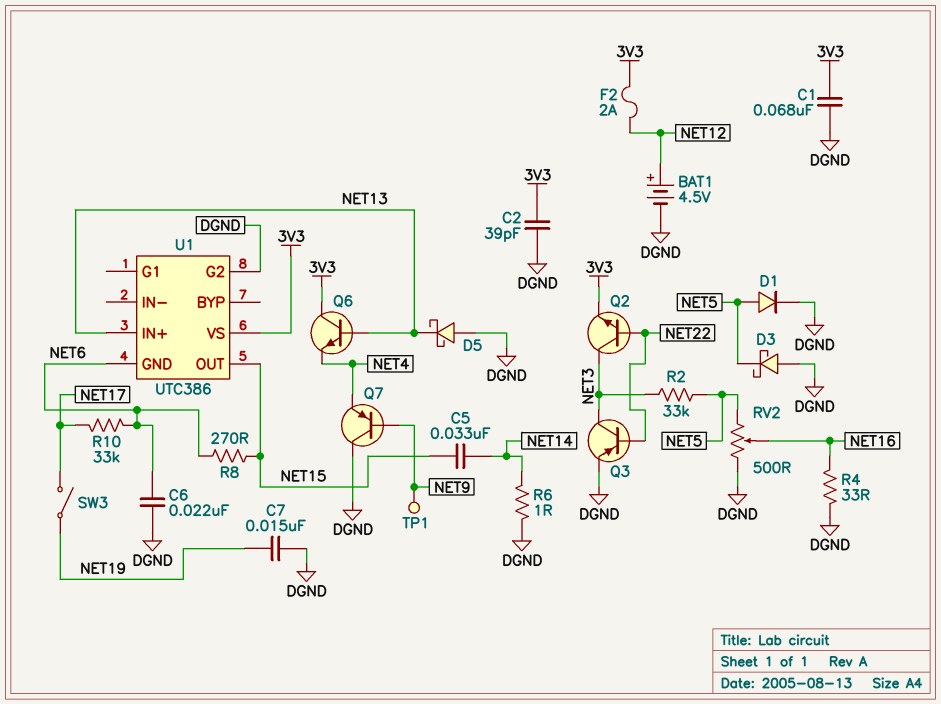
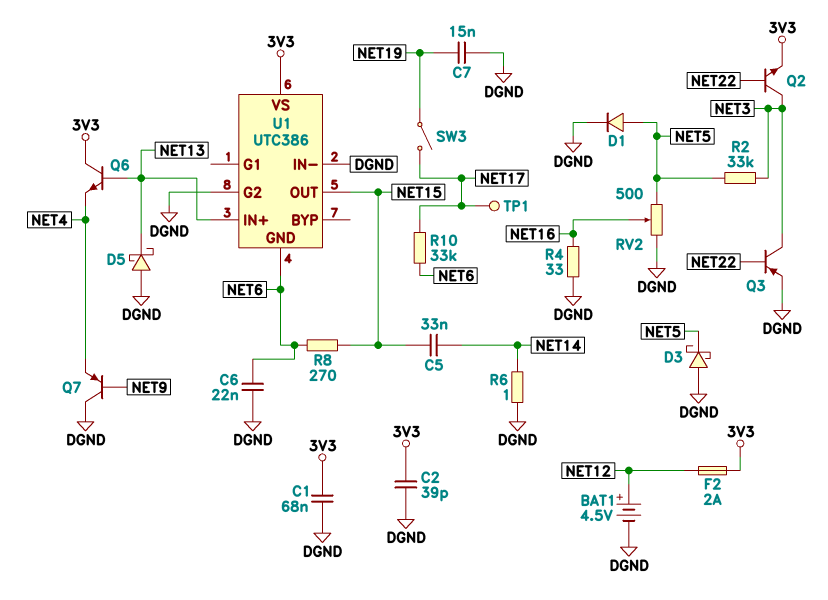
TP1: test point (NET9) -> test point (NET17)
U1 pin IN-: none -> DGND

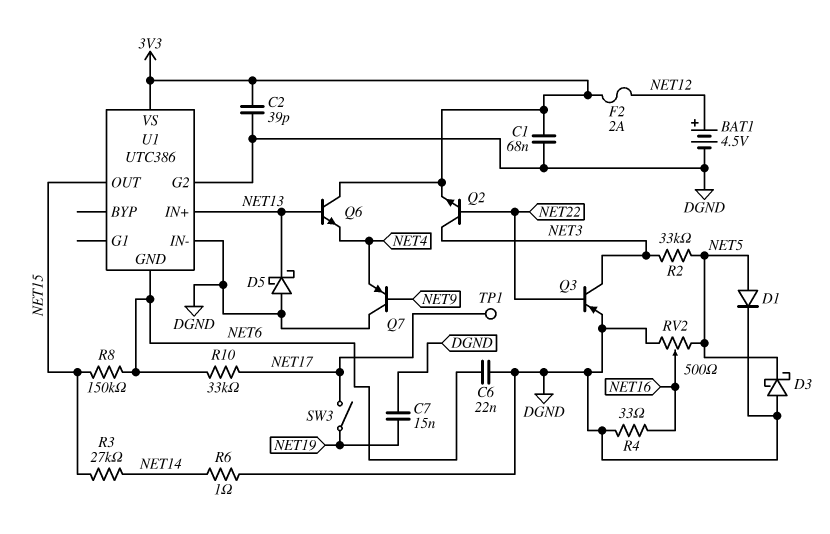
C5: 33nF (NET14, NET15) -> none
R3: none -> 27k (NET14, NET15)
R8: 270 (NET6, NET15) -> 150k (NET6, NET15)

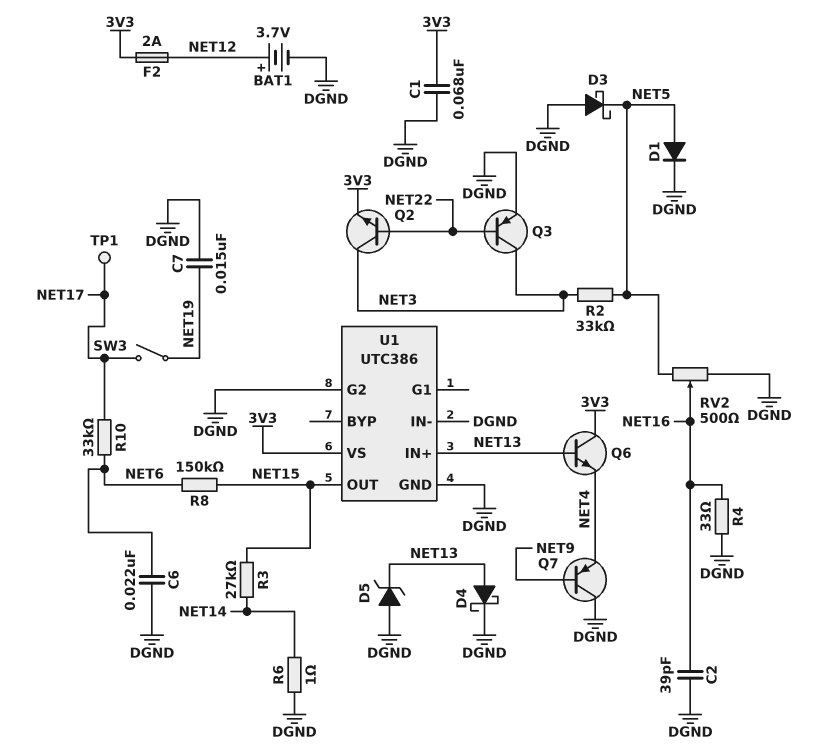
BAT1: 4.5V (plus NET12, minus DGND) -> 3.7V (plus NET12, minus DGND)
C2: 39pF (3V3, DGND) -> 39pF (DGND, NET16)
D4: none -> schottky (A NET13, K DGND)
D5: schottky (A DGND, K NET13) -> zener (A DGND, K NET13)
U1 pin GND: NET6 -> DGND

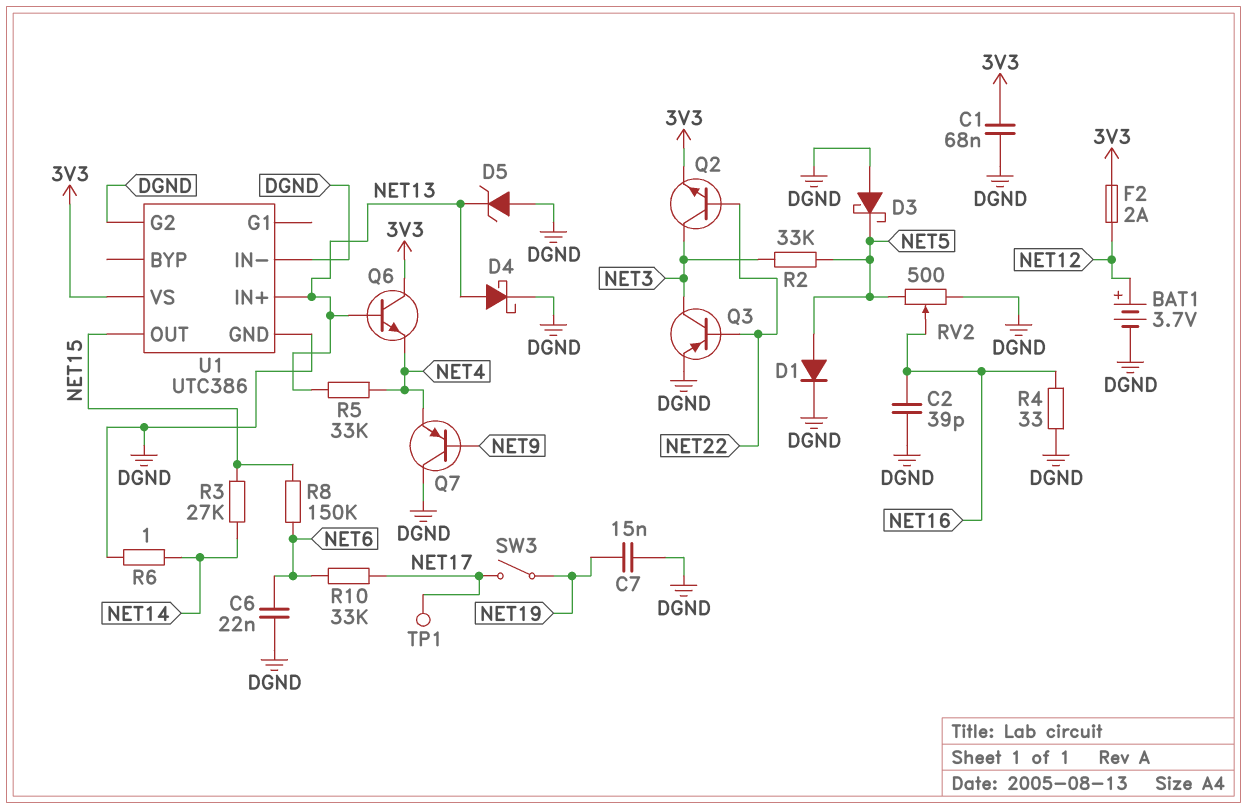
R5: none -> 33k (NET4, NET13)

